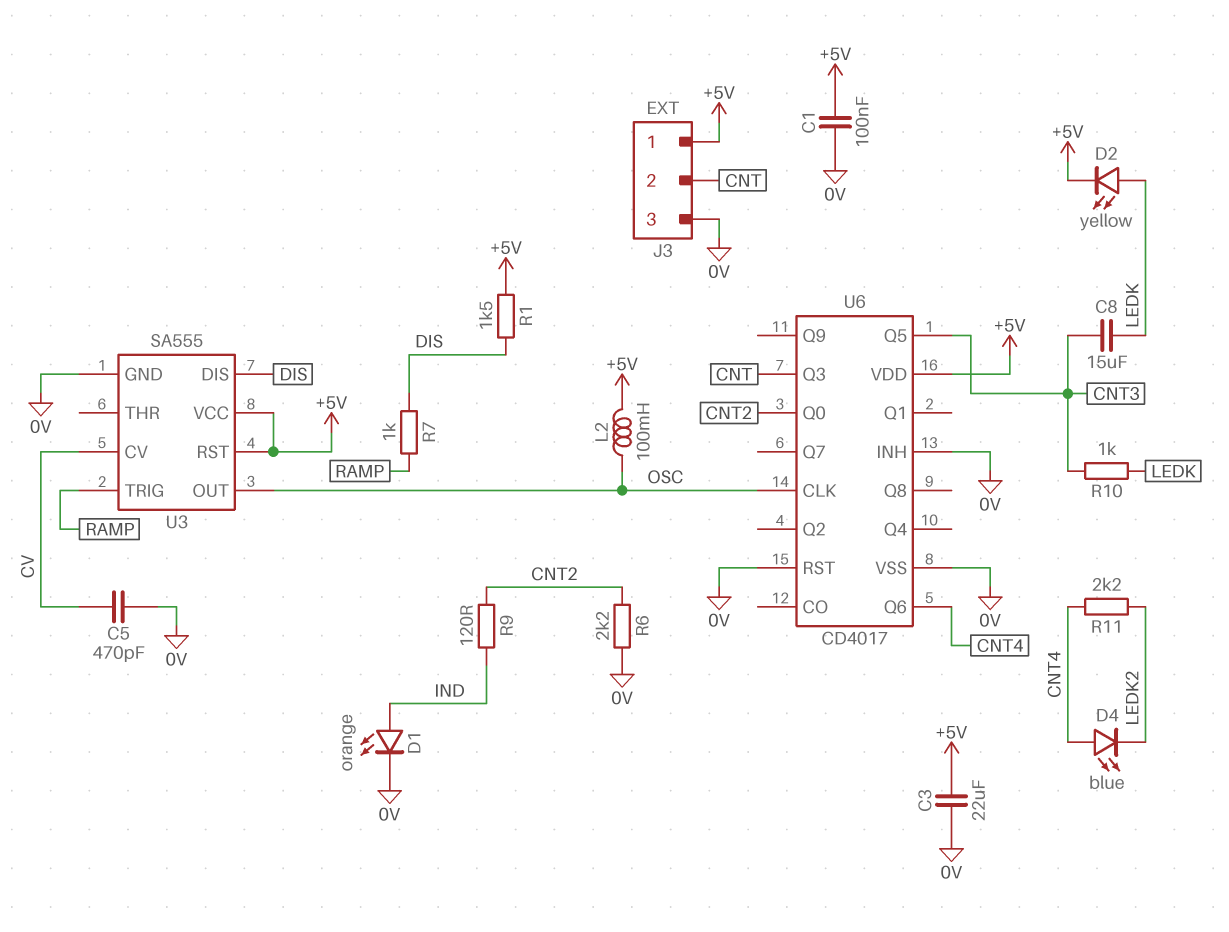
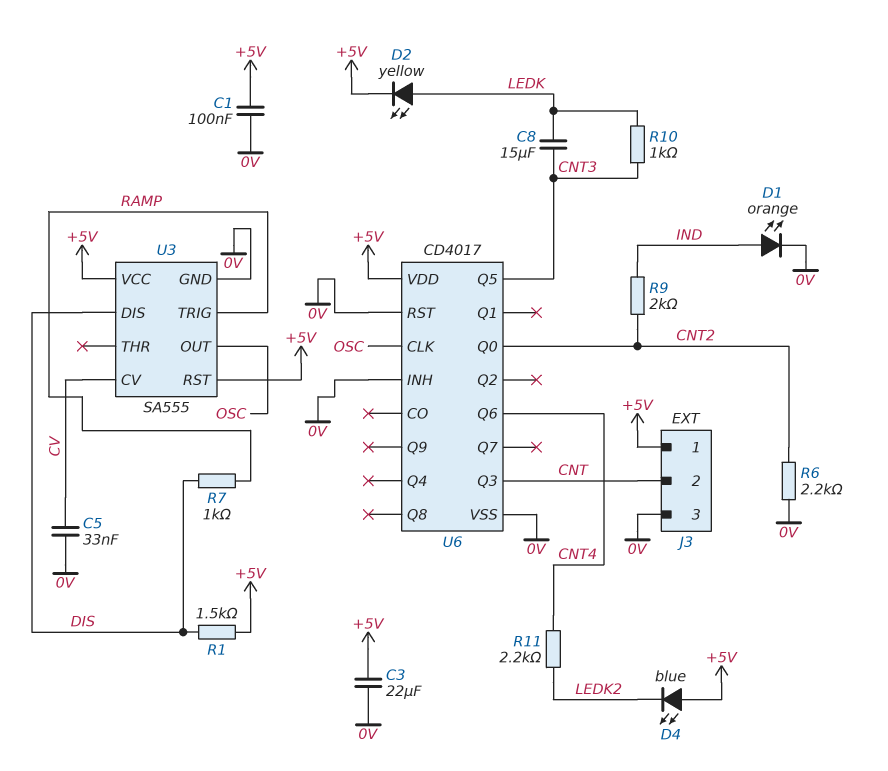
C5: 470pF (0V, CV) -> 33nF (0V, CV)
D4: LED blue (A CNT4, K LEDK2) -> LED blue (A +5V, K LEDK2)
L2: 100mH (+5V, OSC) -> none
R9: 120 (CNT2, IND) -> 2k (CNT2, IND)

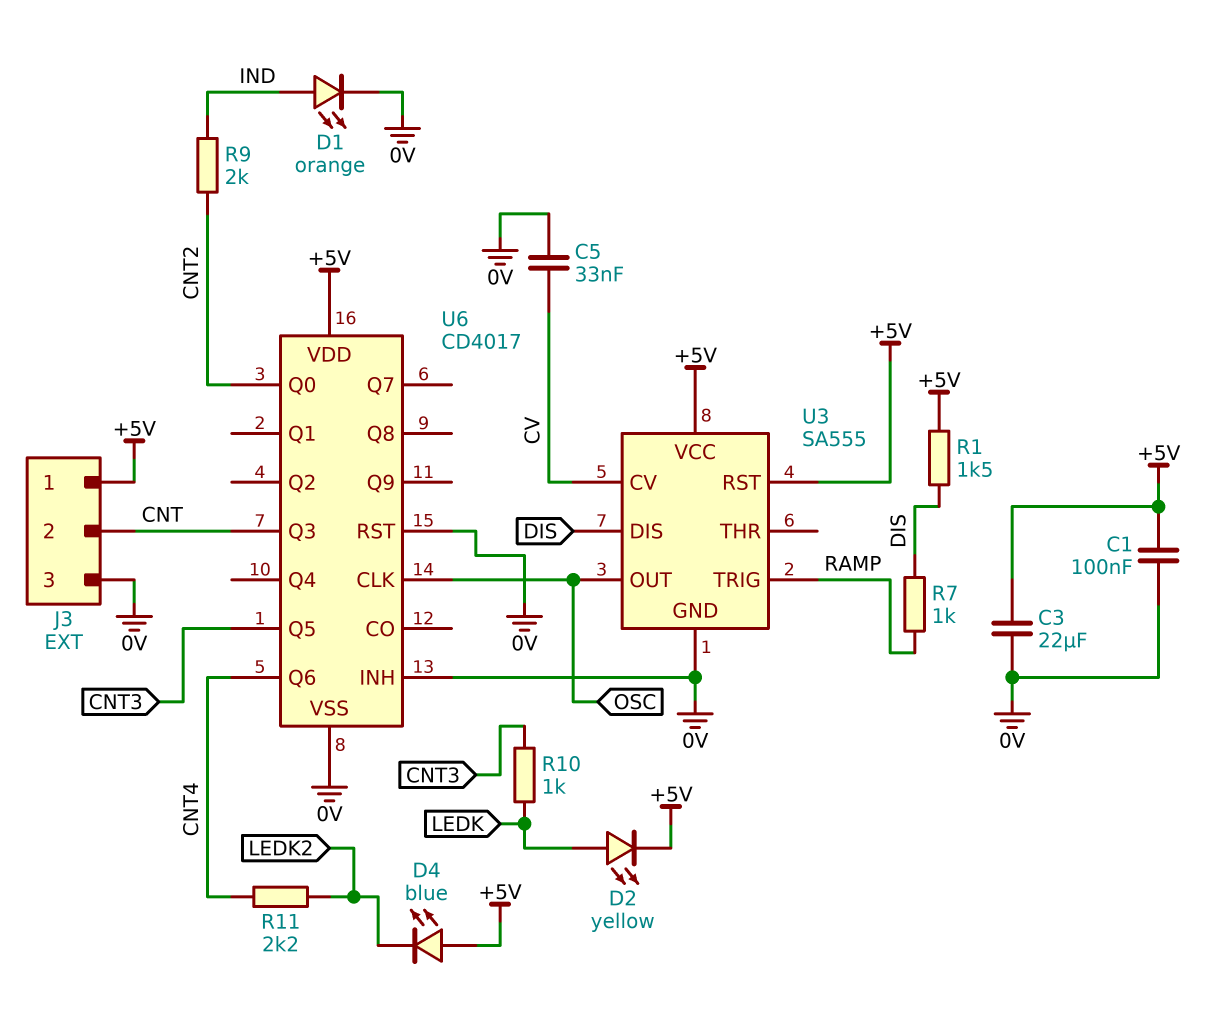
C8: 15uF (CNT3, LEDK) -> none
R6: 2.2k (0V, CNT2) -> none

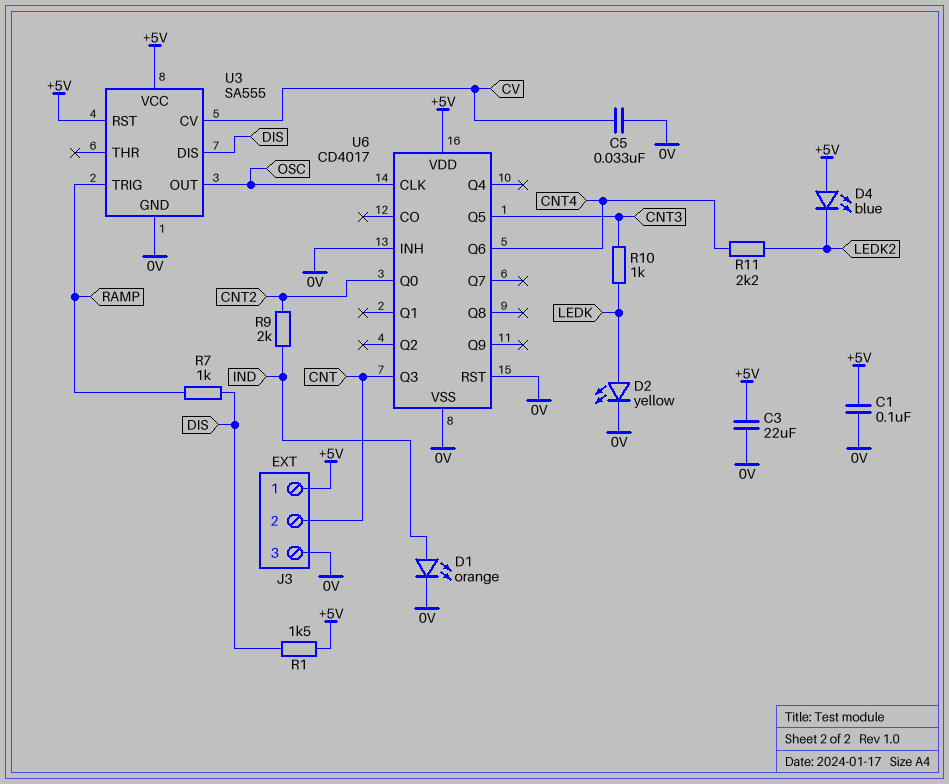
D2: LED yellow (A LEDK, K +5V) -> LED yellow (A LEDK, K 0V)

